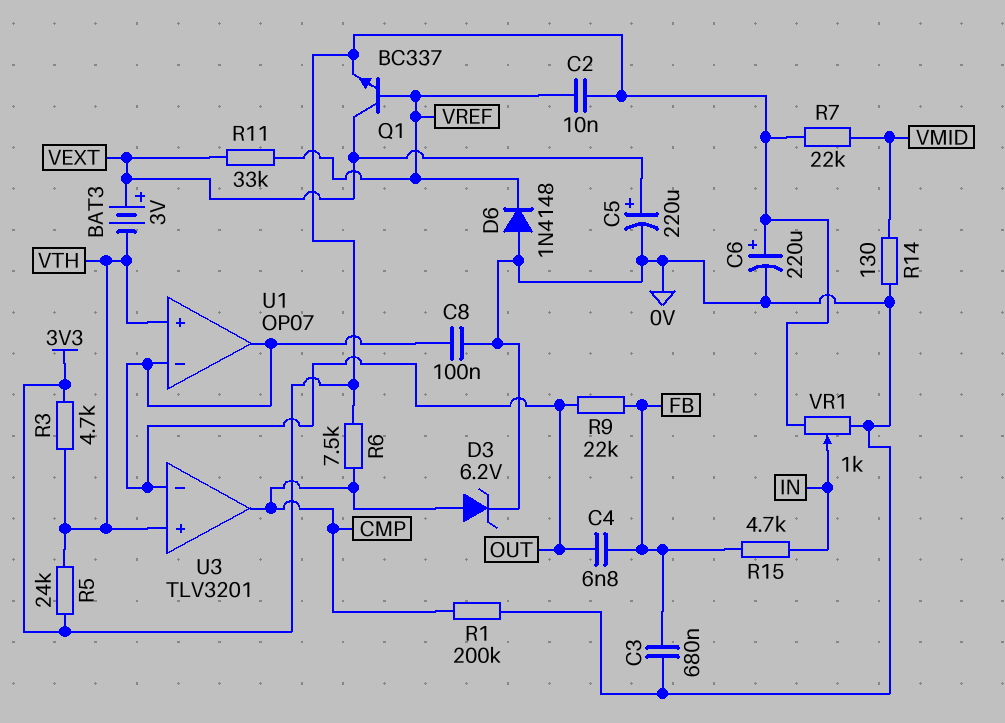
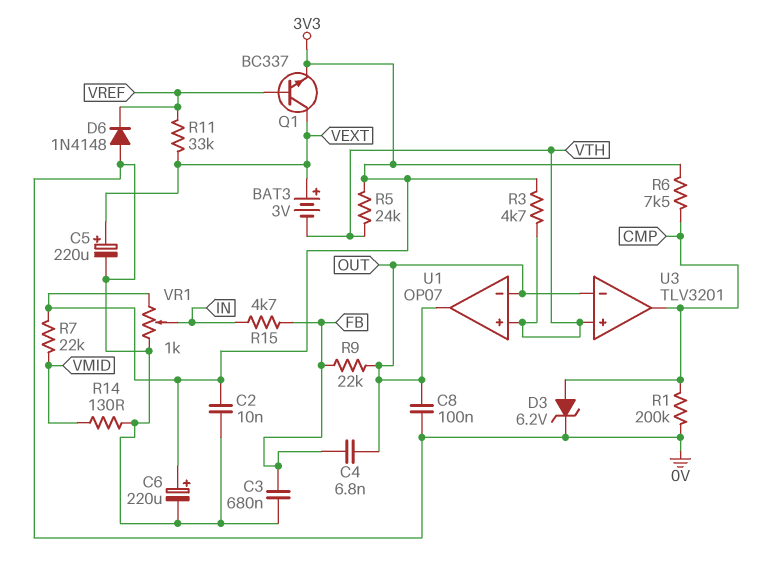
C2: 10nF (3V3, VREF) -> 10nF (0V, 3V3)

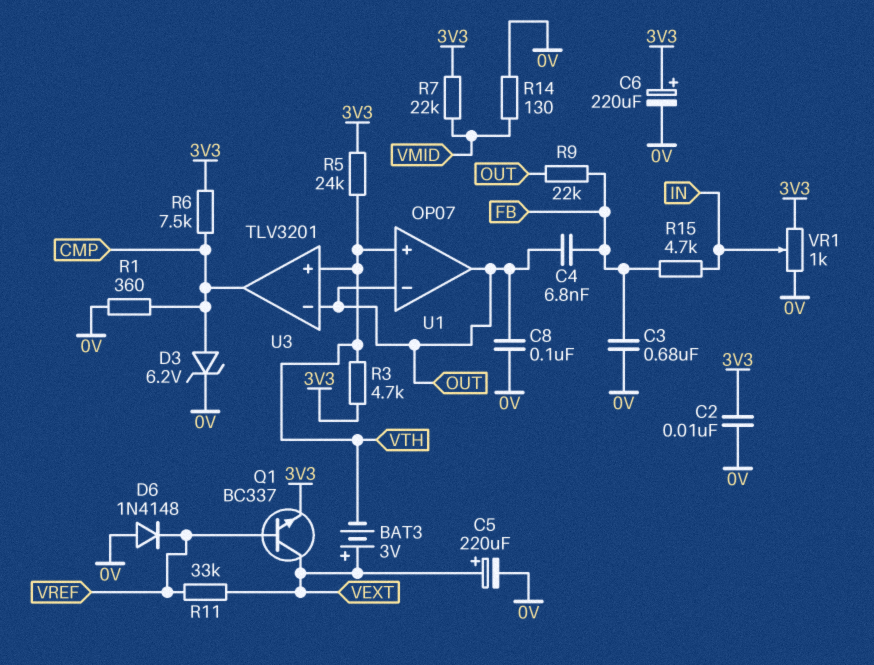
R1: 200k (0V, CMP) -> 360 (0V, CMP)

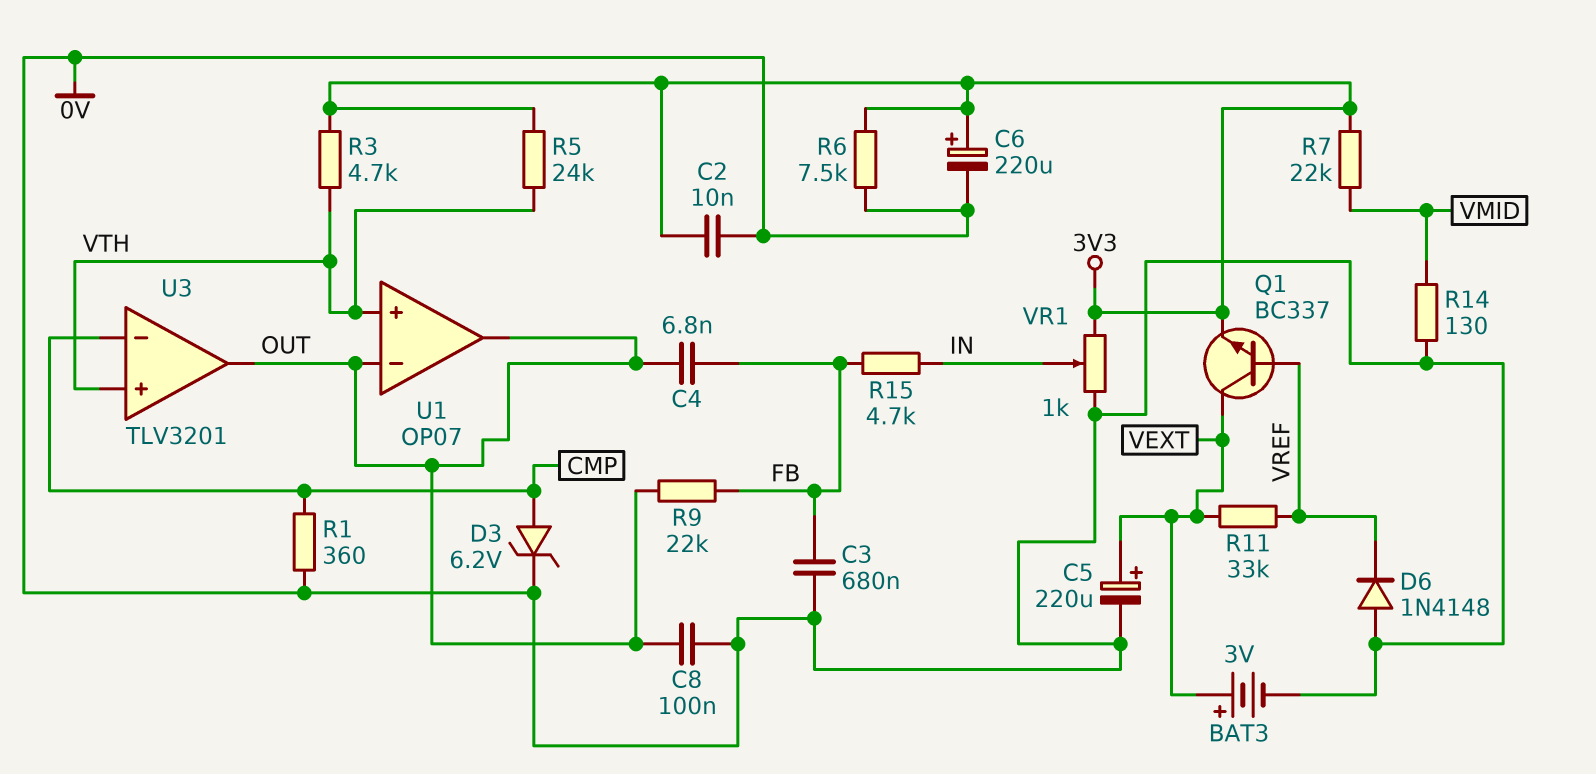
BAT3: 3V (plus VEXT, minus VTH) -> 3V (plus VEXT, minus 0V)
R6: 7.5k (3V3, CMP) -> 7.5k (0V, 3V3)
U3 pin in-: OUT -> CMP
U3 pin out: CMP -> OUT

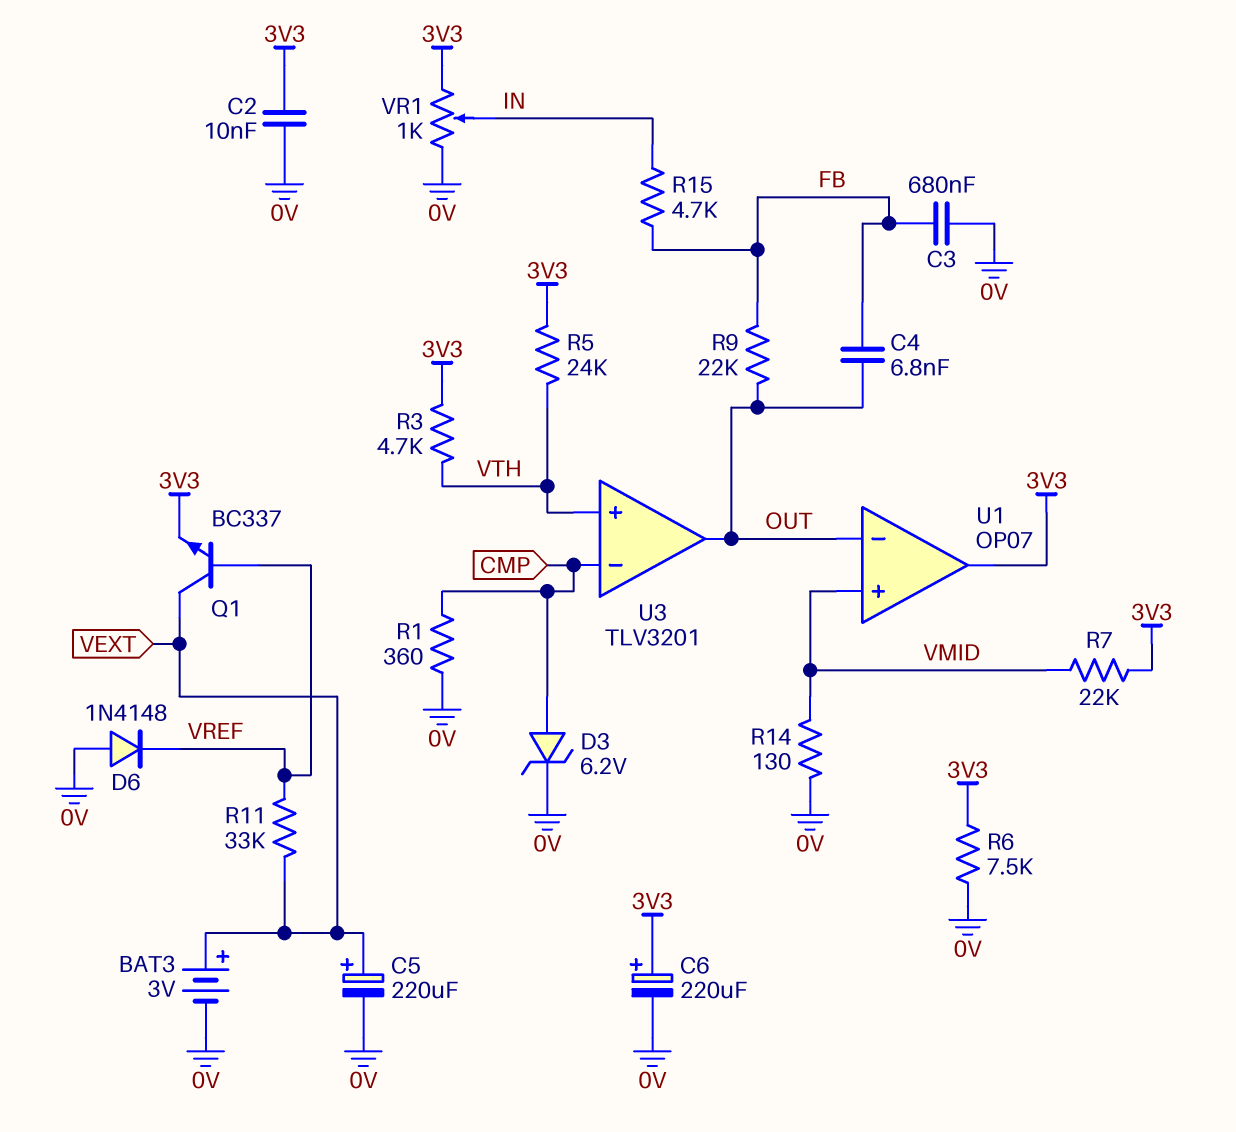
C8: 100nF (0V, OUT) -> none
U1 pin in+: VTH -> VMID
U1 pin out: OUT -> 3V3

